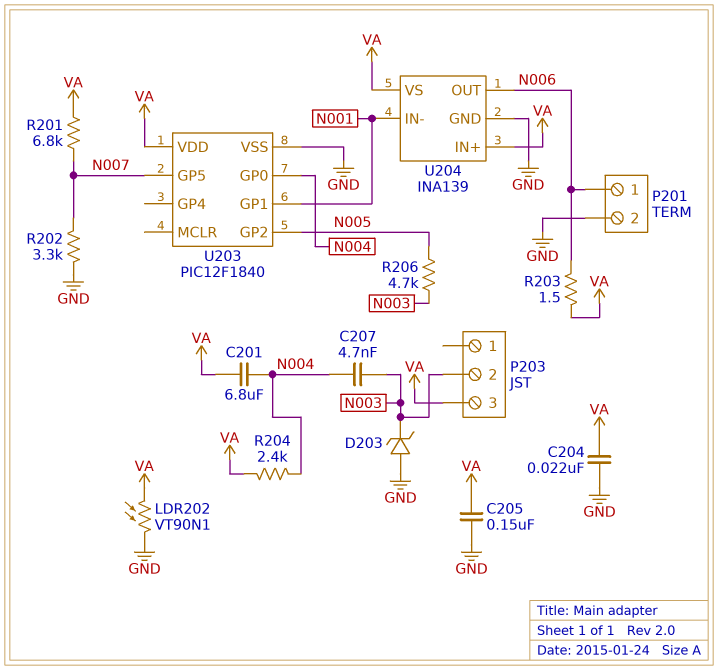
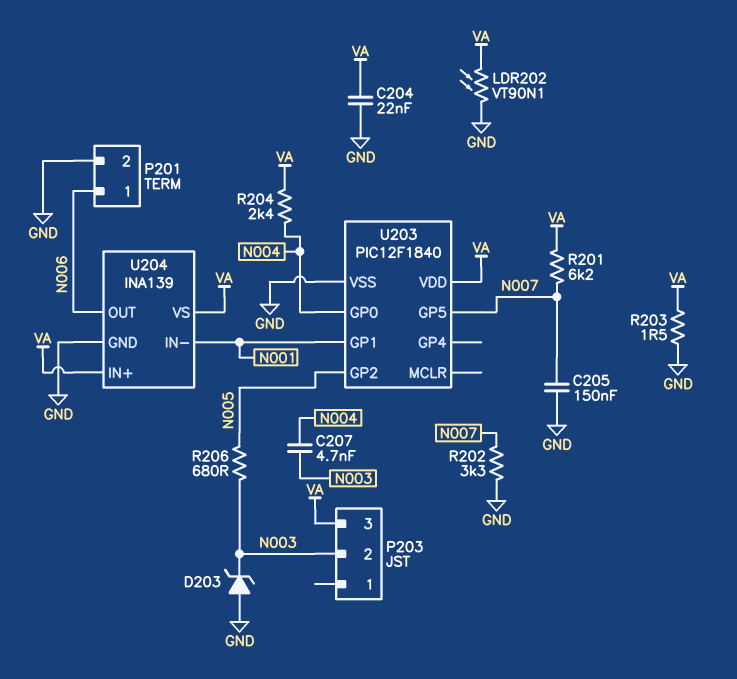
C201: 6.8uF (N004, VA) -> none
C205: 150nF (GND, VA) -> 150nF (GND, N007)
R201: 6.8k (N007, VA) -> 6.2k (N007, VA)
R203: 1.5 (N006, VA) -> 1.5 (GND, VA)
R206: 4.7k (N003, N005) -> 680 (N003, N005)

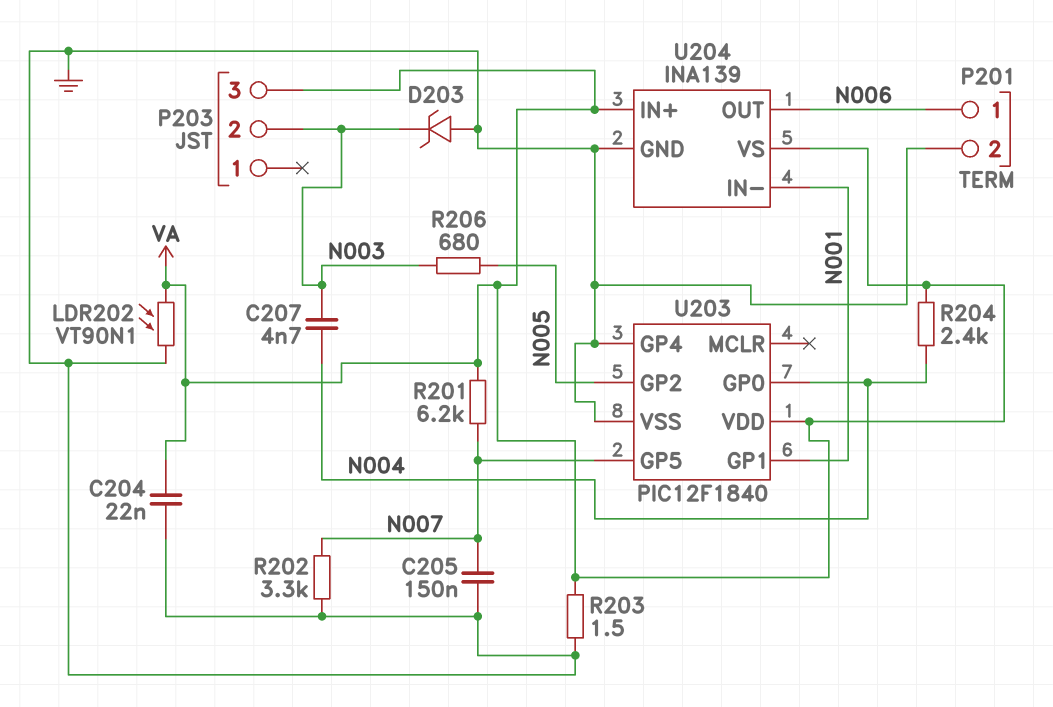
U203 pin GP4: none -> GND

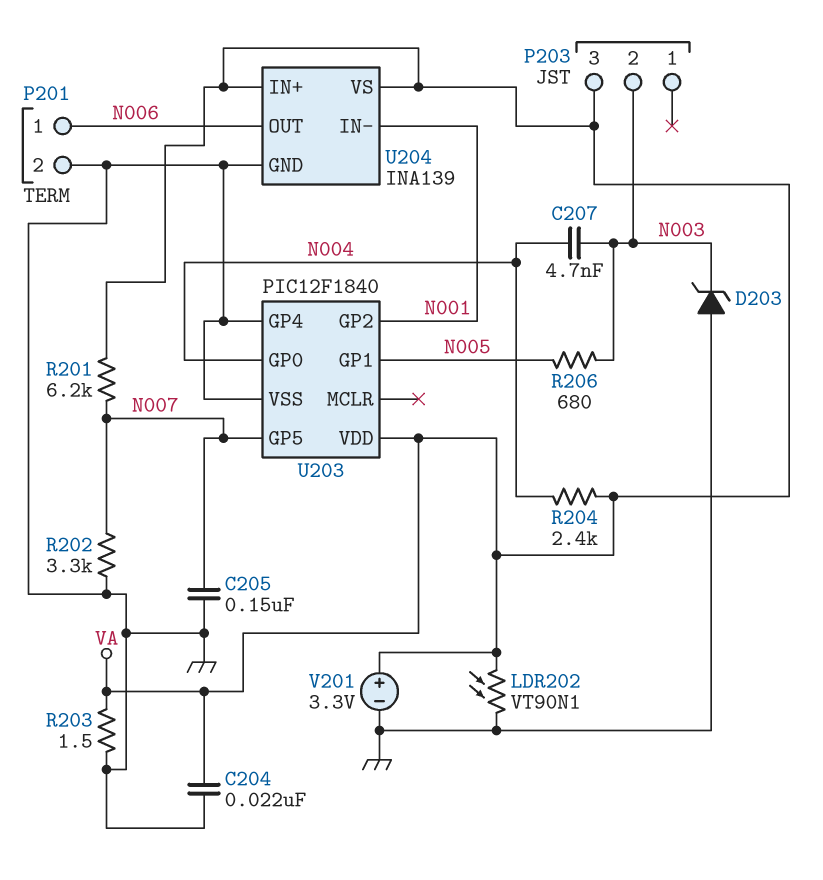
U203 pin GP1: N001 -> N005
U203 pin GP2: N005 -> N001
V201: none -> 3.3V (plus VA, minus GND)

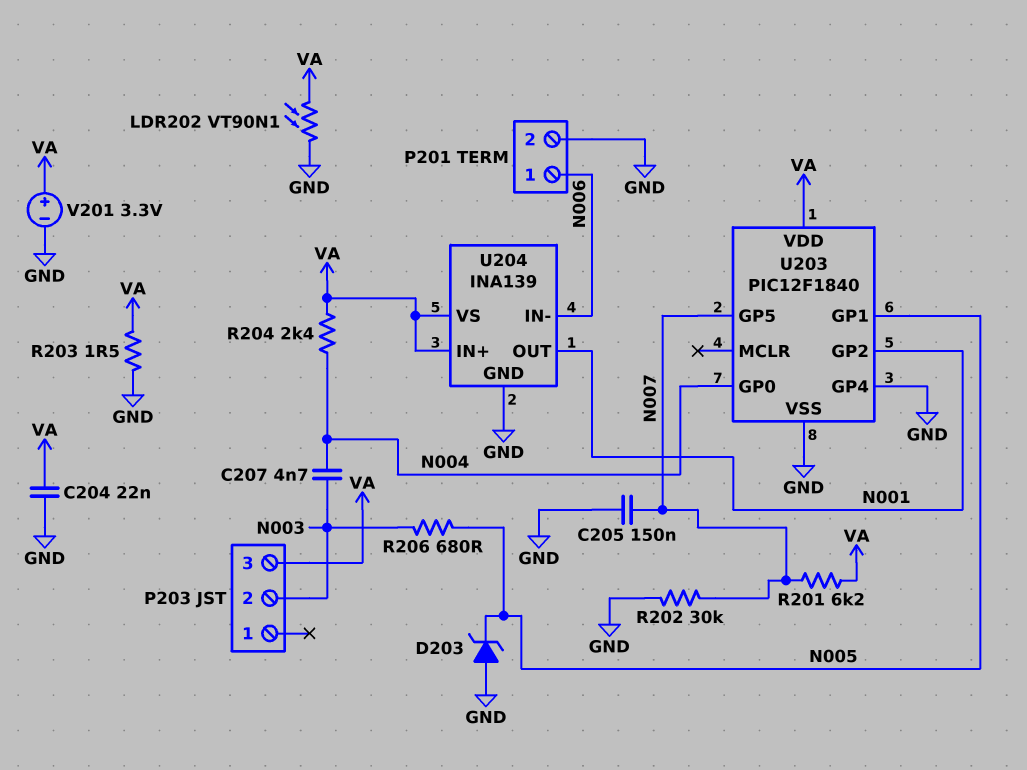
D203: zener (A GND, K N003) -> zener (A GND, K N005)
R202: 3.3k (GND, N007) -> 30k (GND, N007)
U204 pin IN-: N001 -> N006
U204 pin OUT: N006 -> N001

